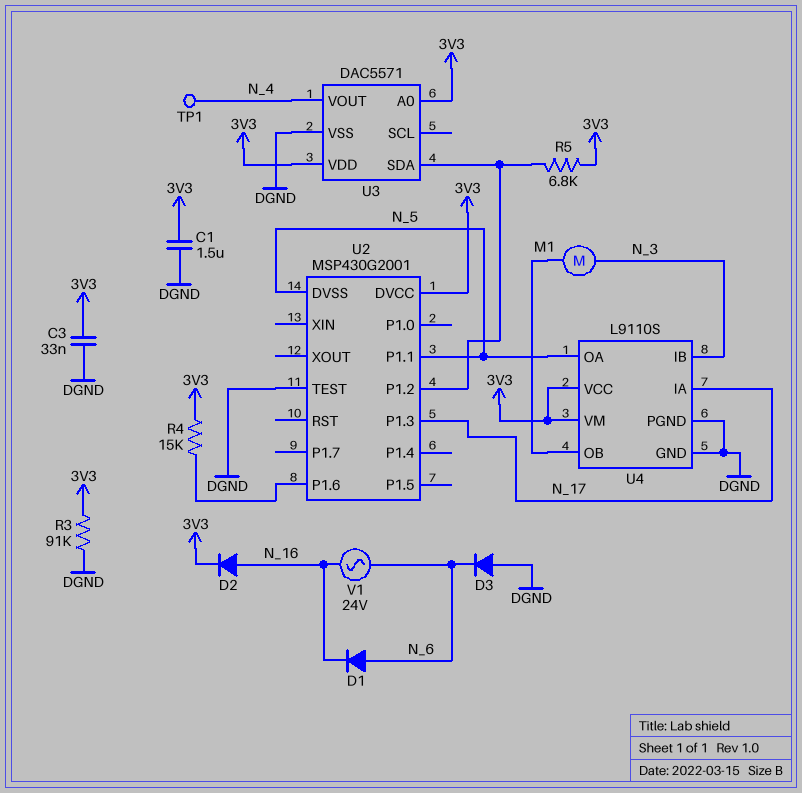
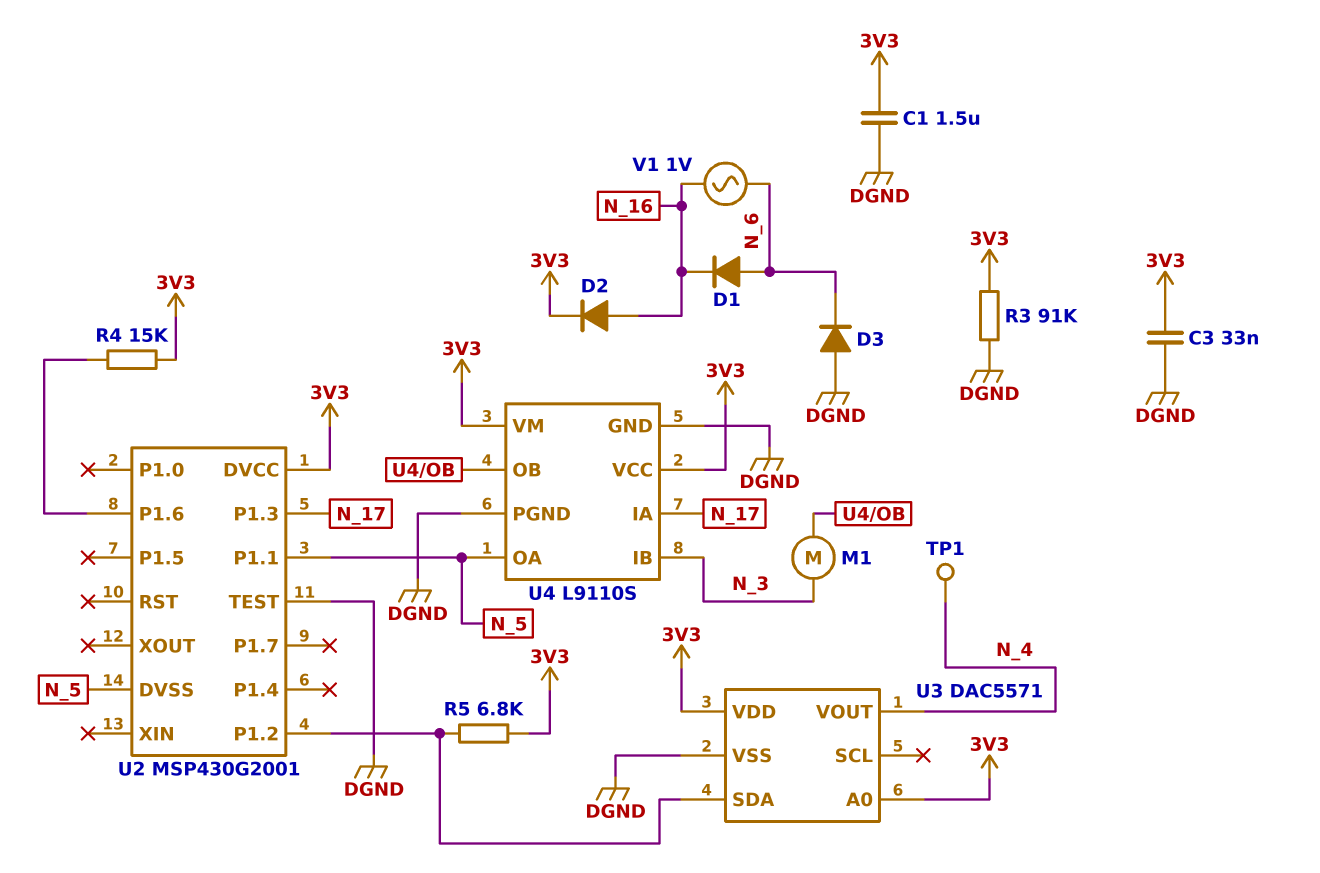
V1: AC 24V (N_6, N_16) -> AC 1V (N_6, N_16)

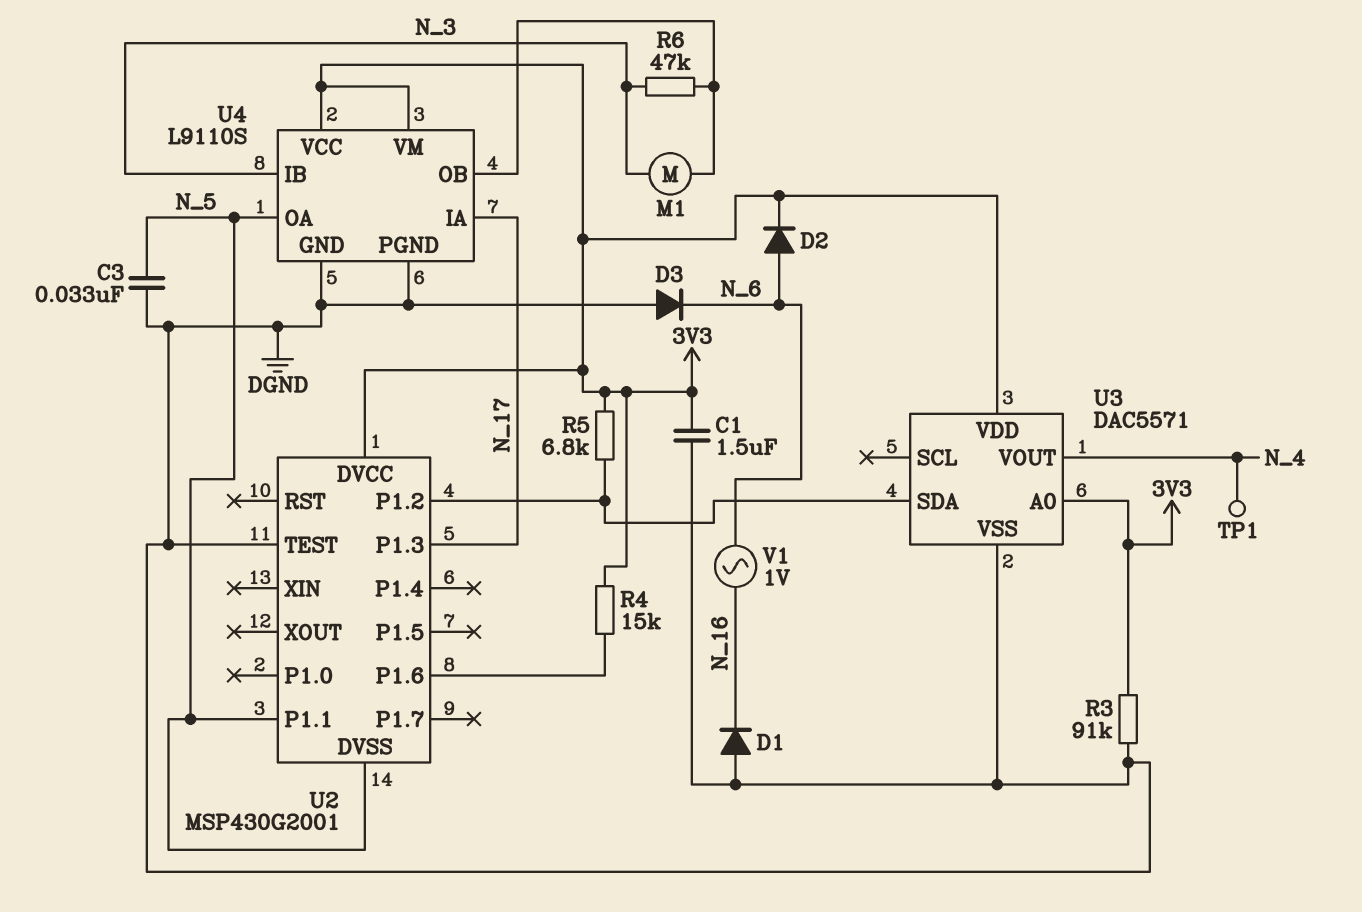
C3: 33nF (3V3, DGND) -> 33nF (DGND, N_5)
D1: diode (A N_6, K N_16) -> diode (A DGND, K N_16)
D2: diode (A N_16, K 3V3) -> diode (A N_6, K 3V3)
R6: none -> 47k (N_3, U4/OB)

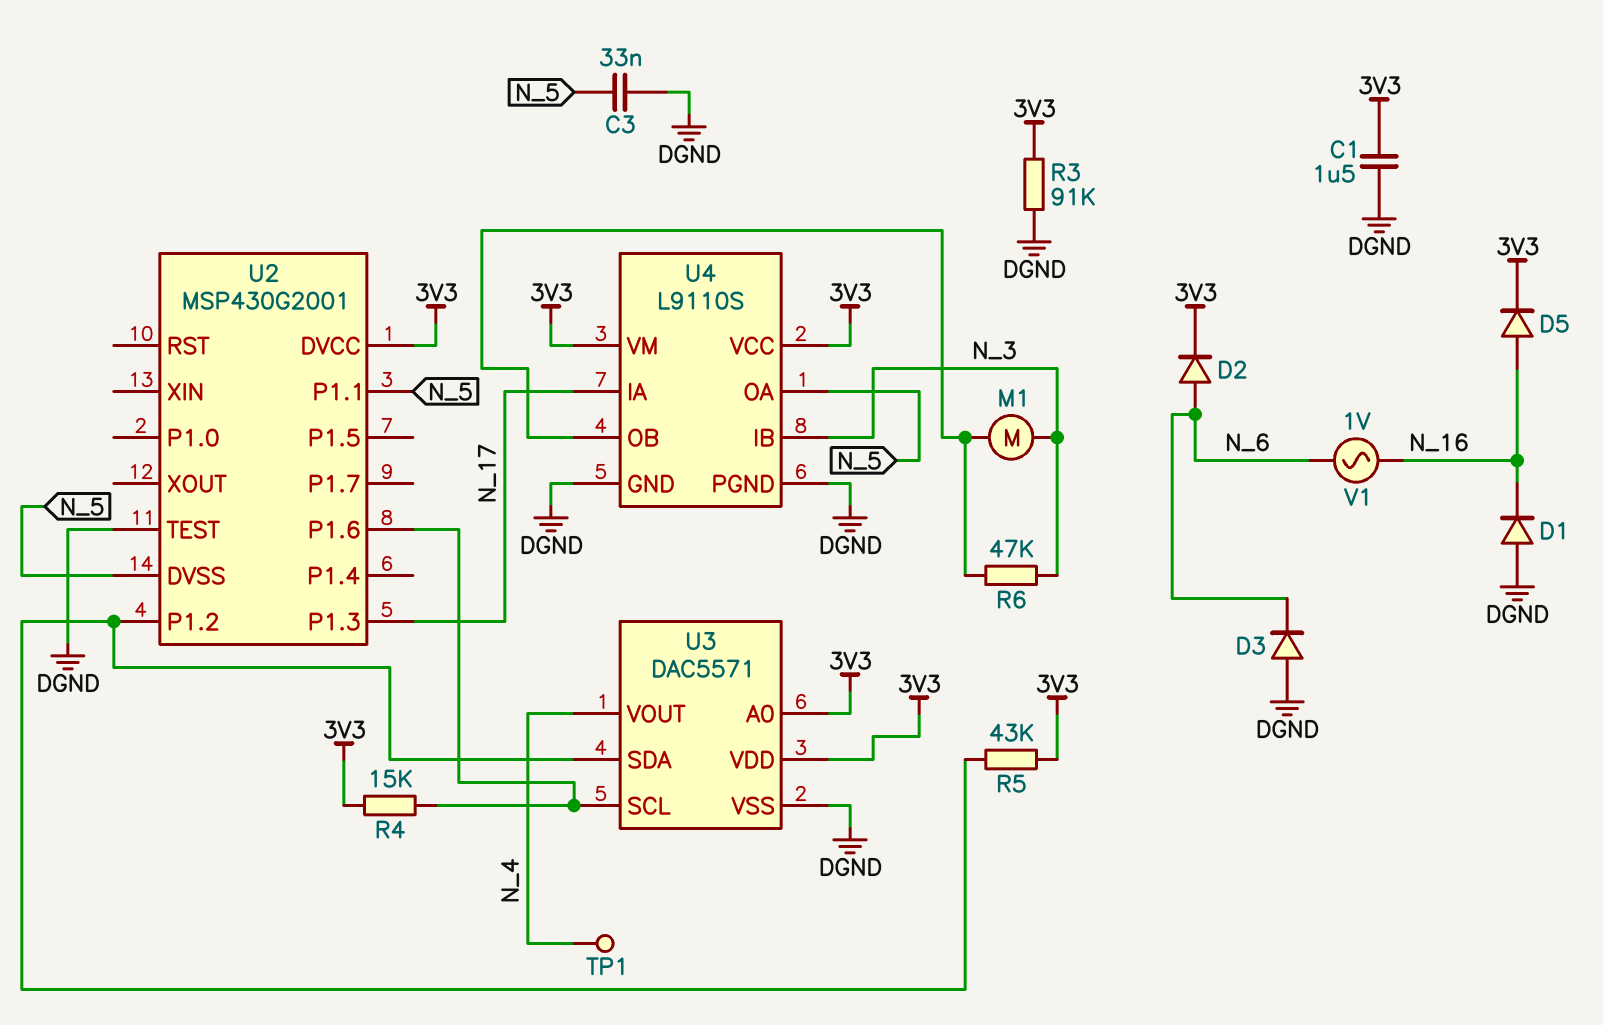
D5: none -> diode (A N_16, K 3V3)
R5: 6.8k (3V3, U2/P1.2) -> 43k (3V3, U2/P1.2)
U3 pin SCL: none -> U2/P1.6

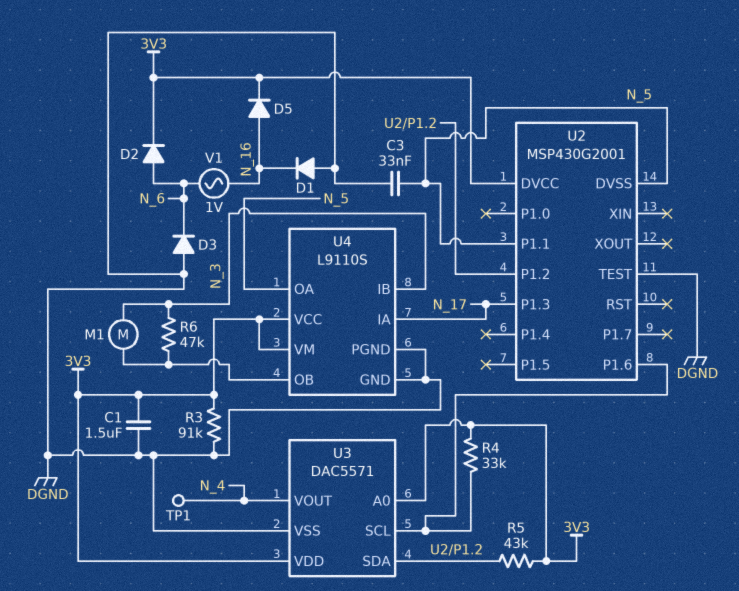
R4: 15k (3V3, U2/P1.6) -> 33k (3V3, U2/P1.6)

